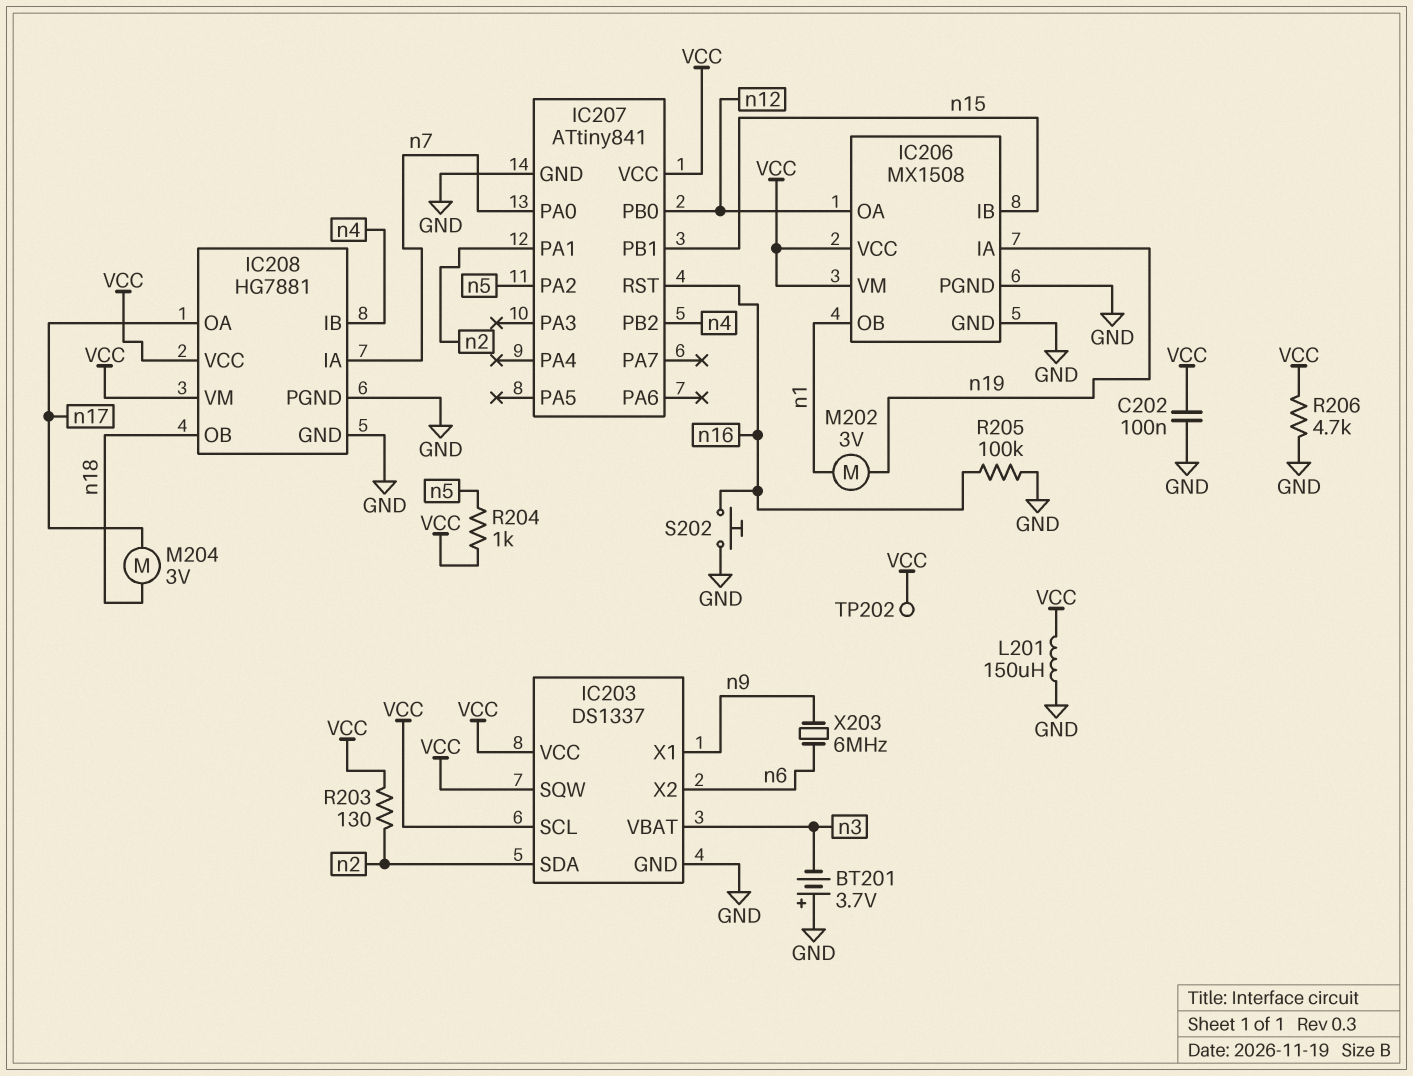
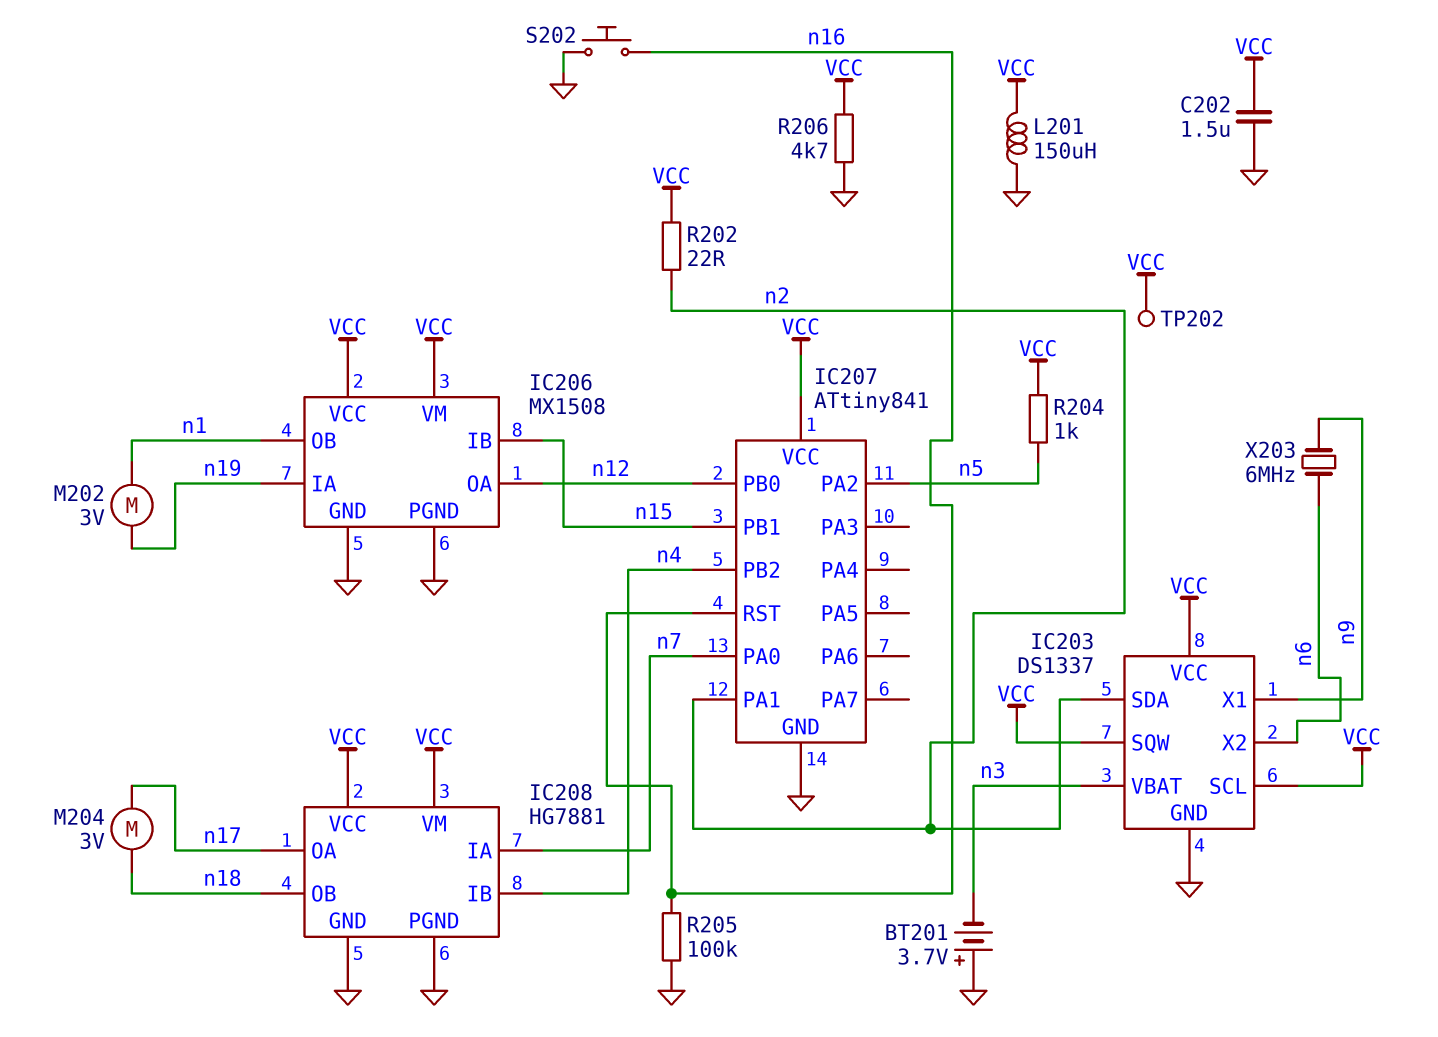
C202: 100nF (GND, VCC) -> 1.5uF (GND, VCC)
R202: none -> 22 (VCC, n2)
R203: 130 (VCC, n2) -> none

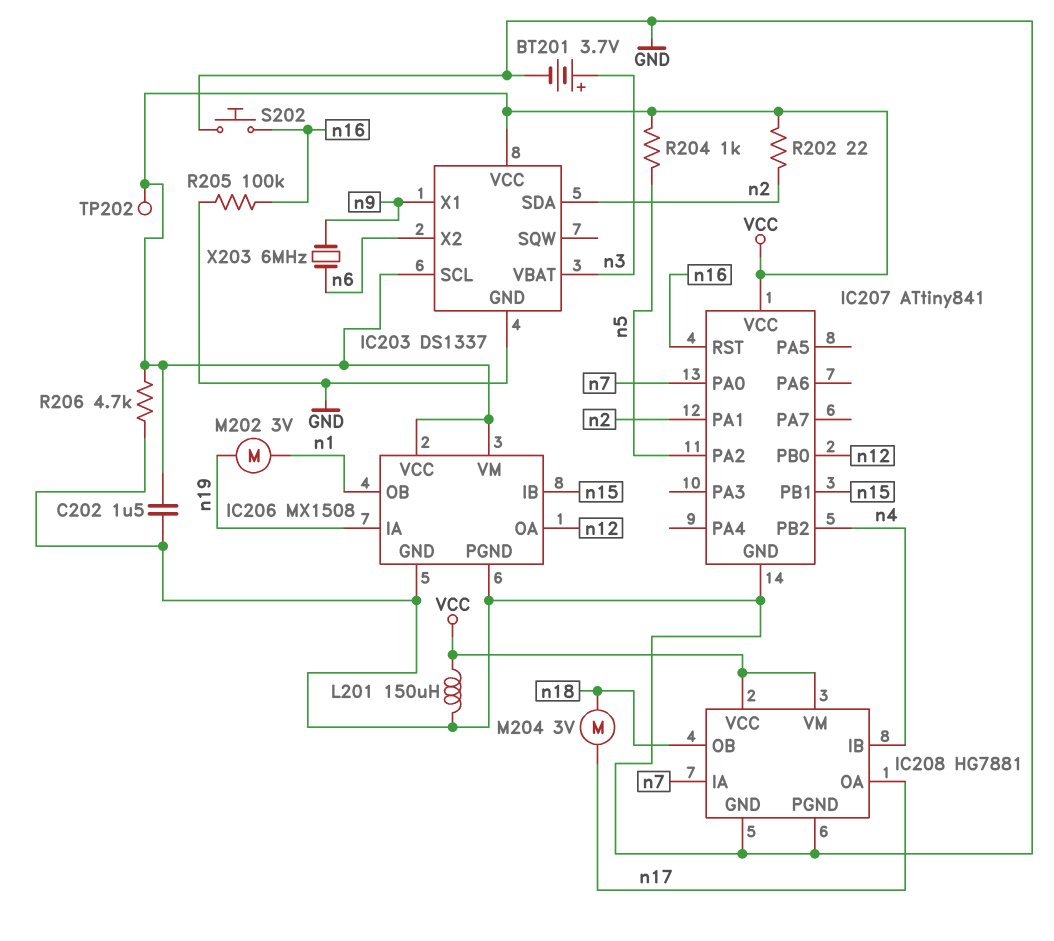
BT201: 3.7V (plus GND, minus n3) -> 3.7V (plus n3, minus GND)
IC203 pin SQW: VCC -> none

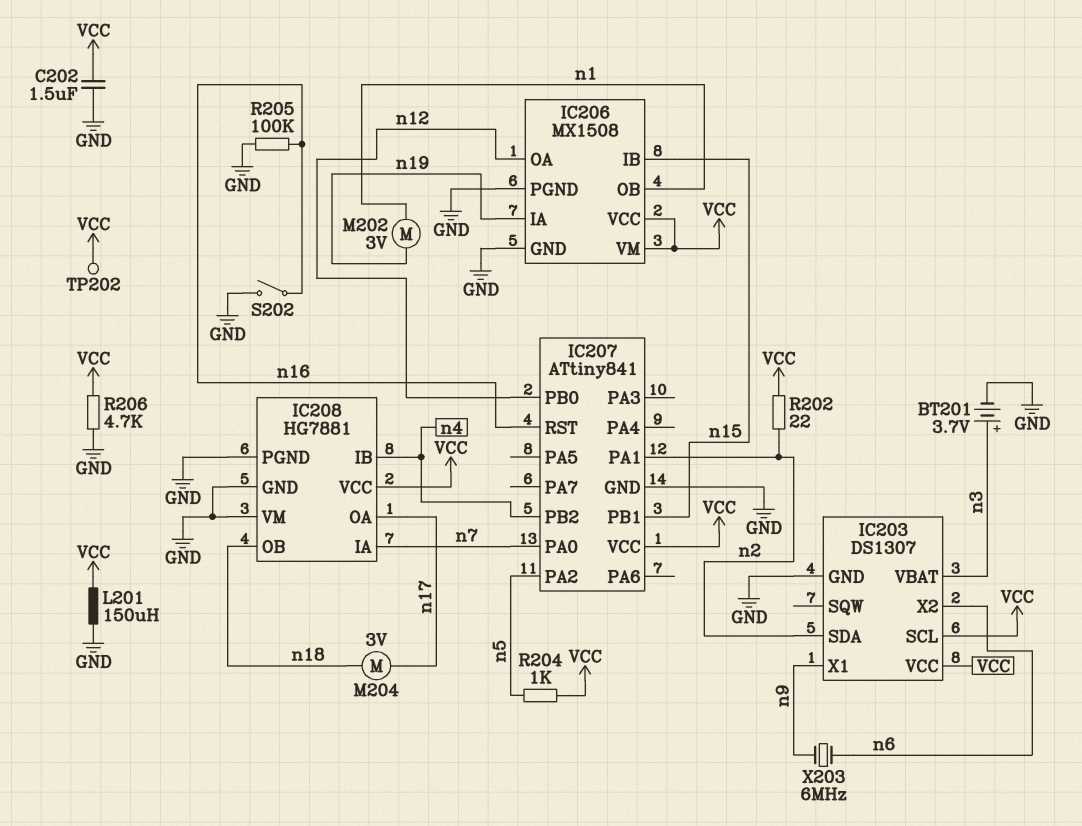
IC203: DS1337 -> DS1307
IC208 pin VM: VCC -> GND
S202: button (GND, n16) -> switch (GND, n16)

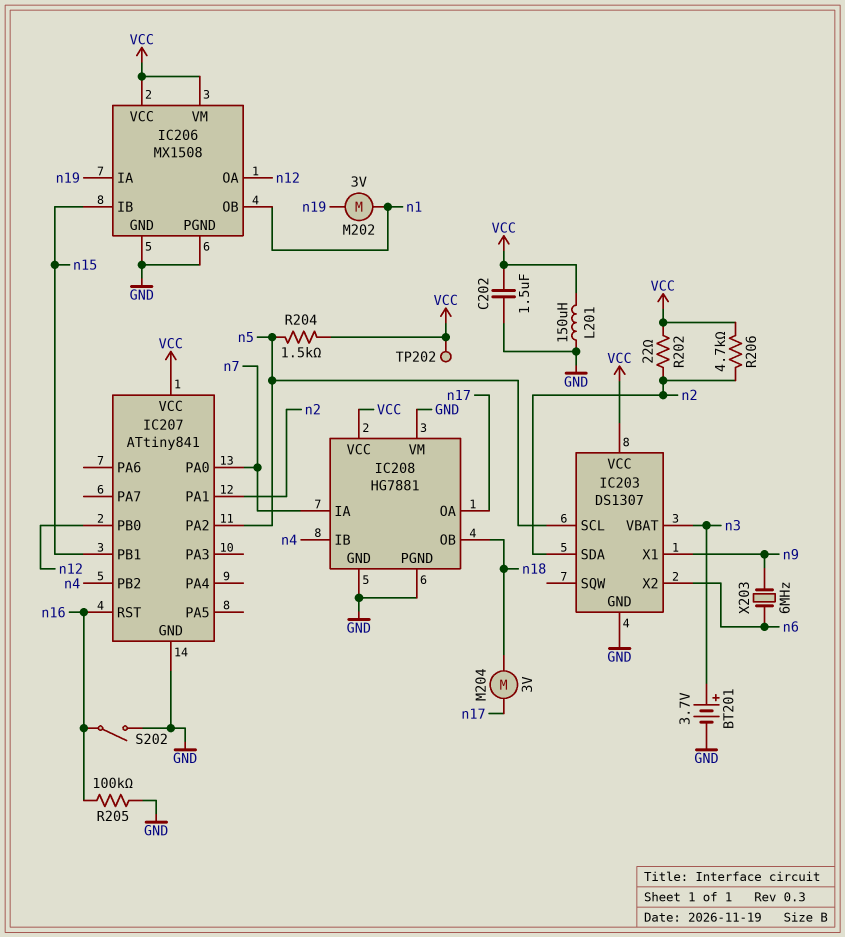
IC203 pin SCL: VCC -> n5
R204: 1k (VCC, n5) -> 1.5k (VCC, n5)
R206: 4.7k (GND, VCC) -> 4.7k (VCC, n2)

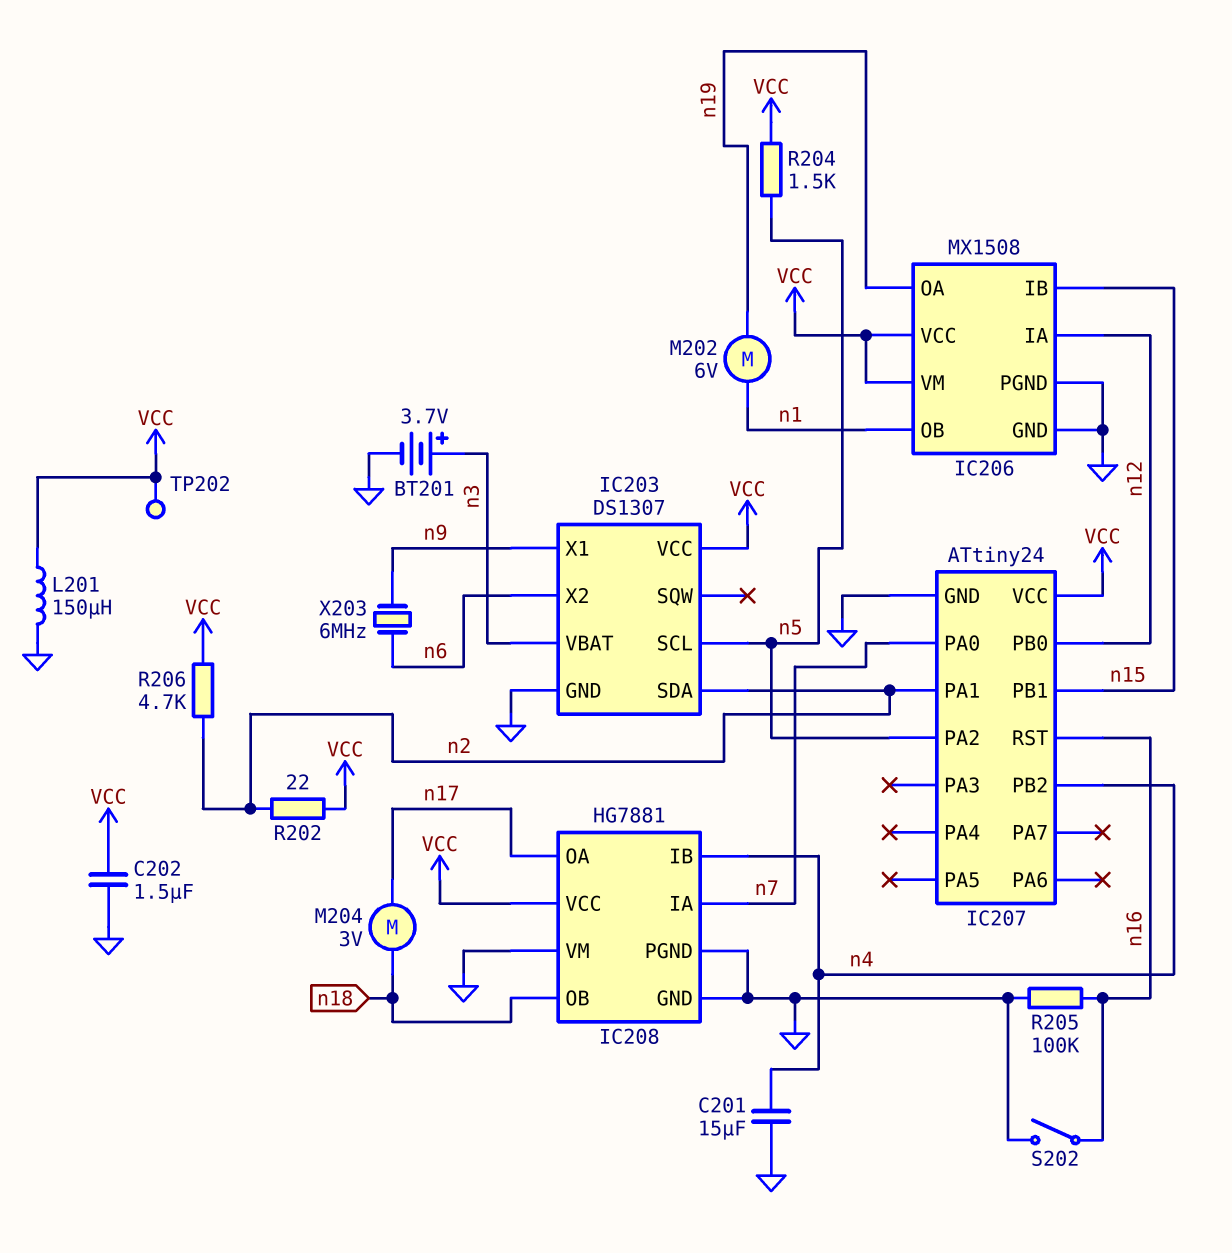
C201: none -> 15uF (GND, n4)
IC206 pin IA: n19 -> n12
IC206 pin OA: n12 -> n19
IC207: ATtiny841 -> ATtiny24
M202: motor 3V (n1, n19) -> motor 6V (n1, n19)

